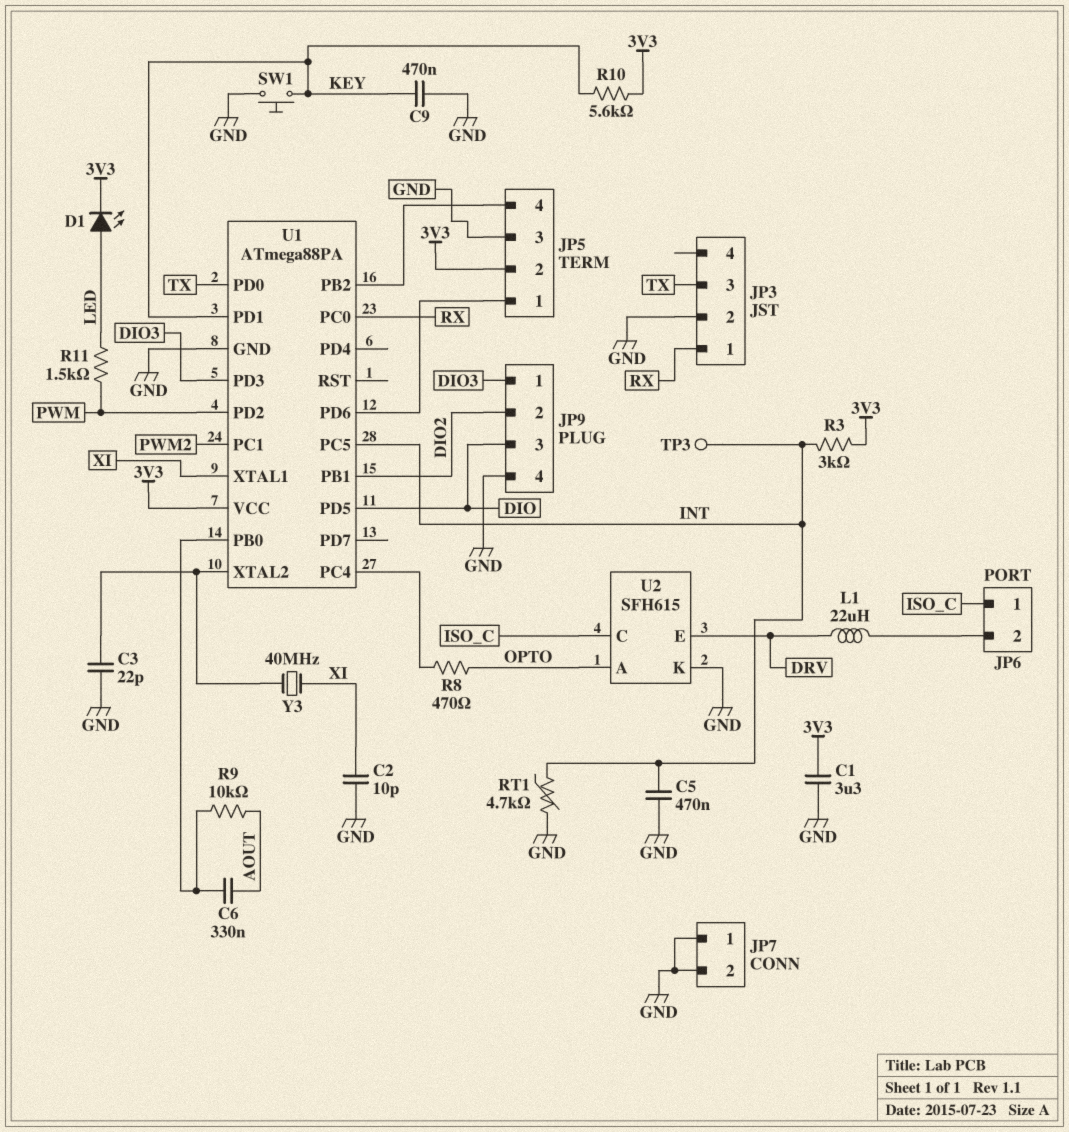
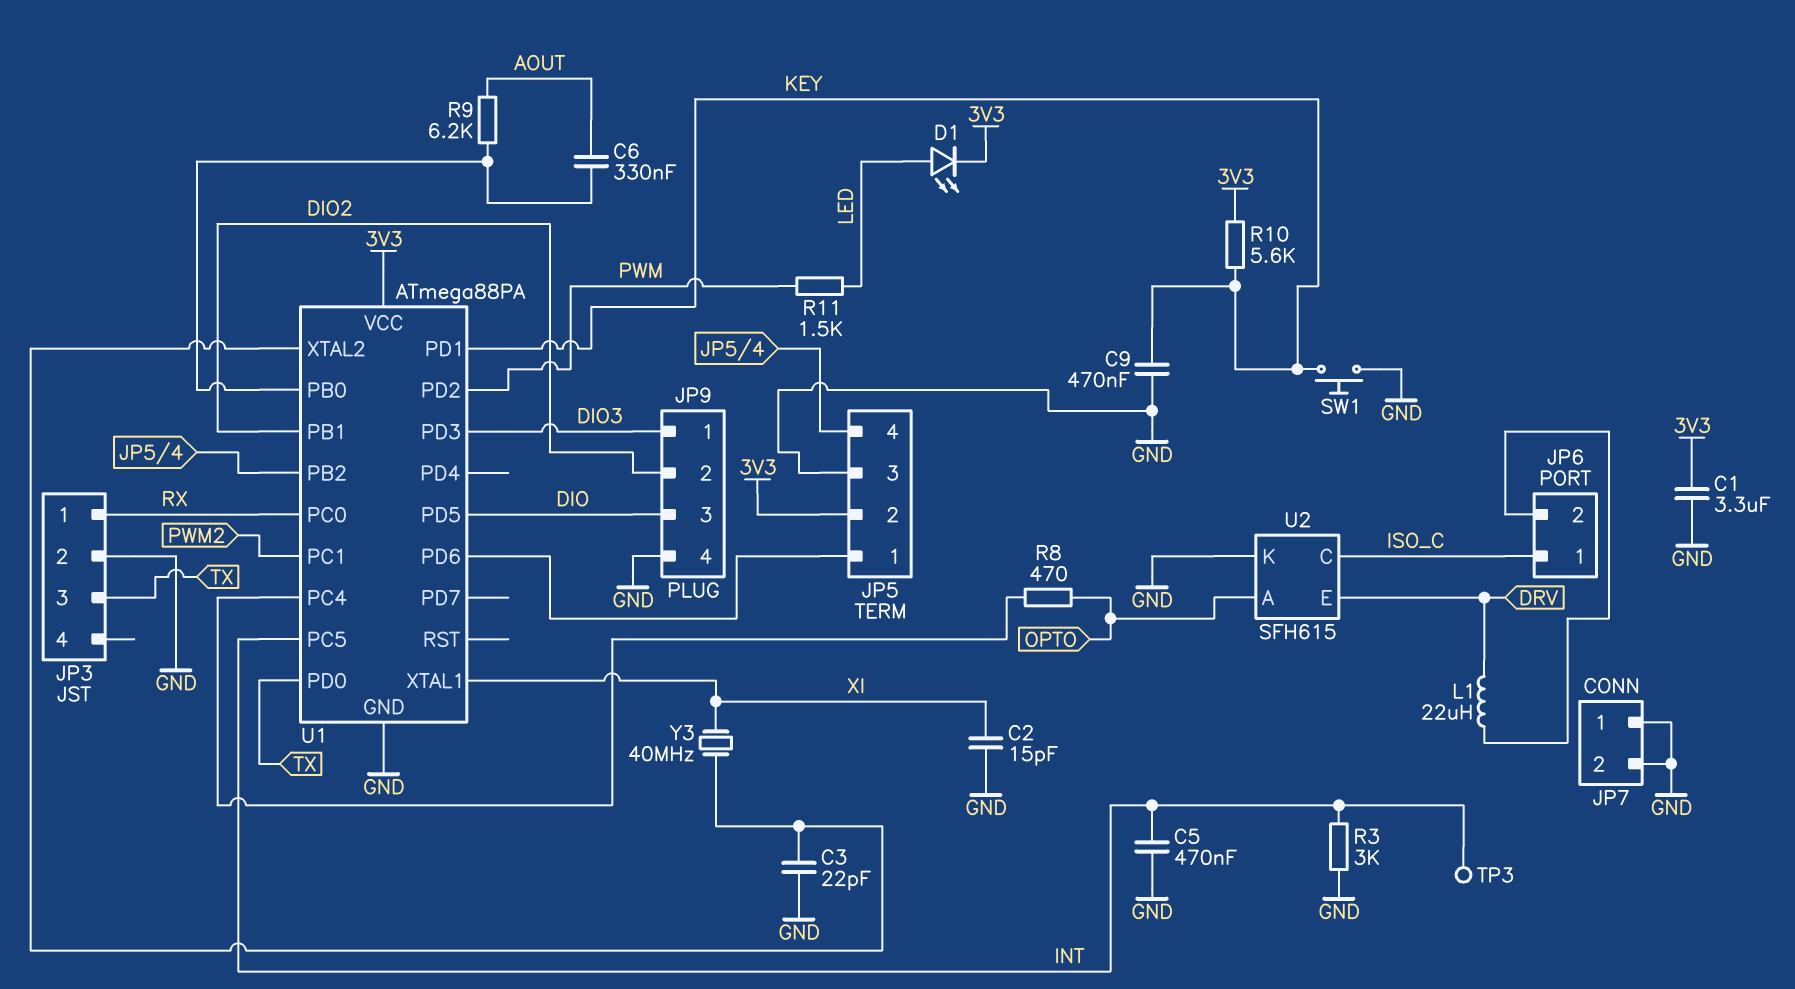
C2: 10pF (GND, XI) -> 15pF (GND, XI)
R3: 3k (3V3, INT) -> 3k (GND, INT)
R9: 10k (AOUT, U1/PB0) -> 6.2k (AOUT, U1/PB0)
RT1: 4.7k (GND, INT) -> none

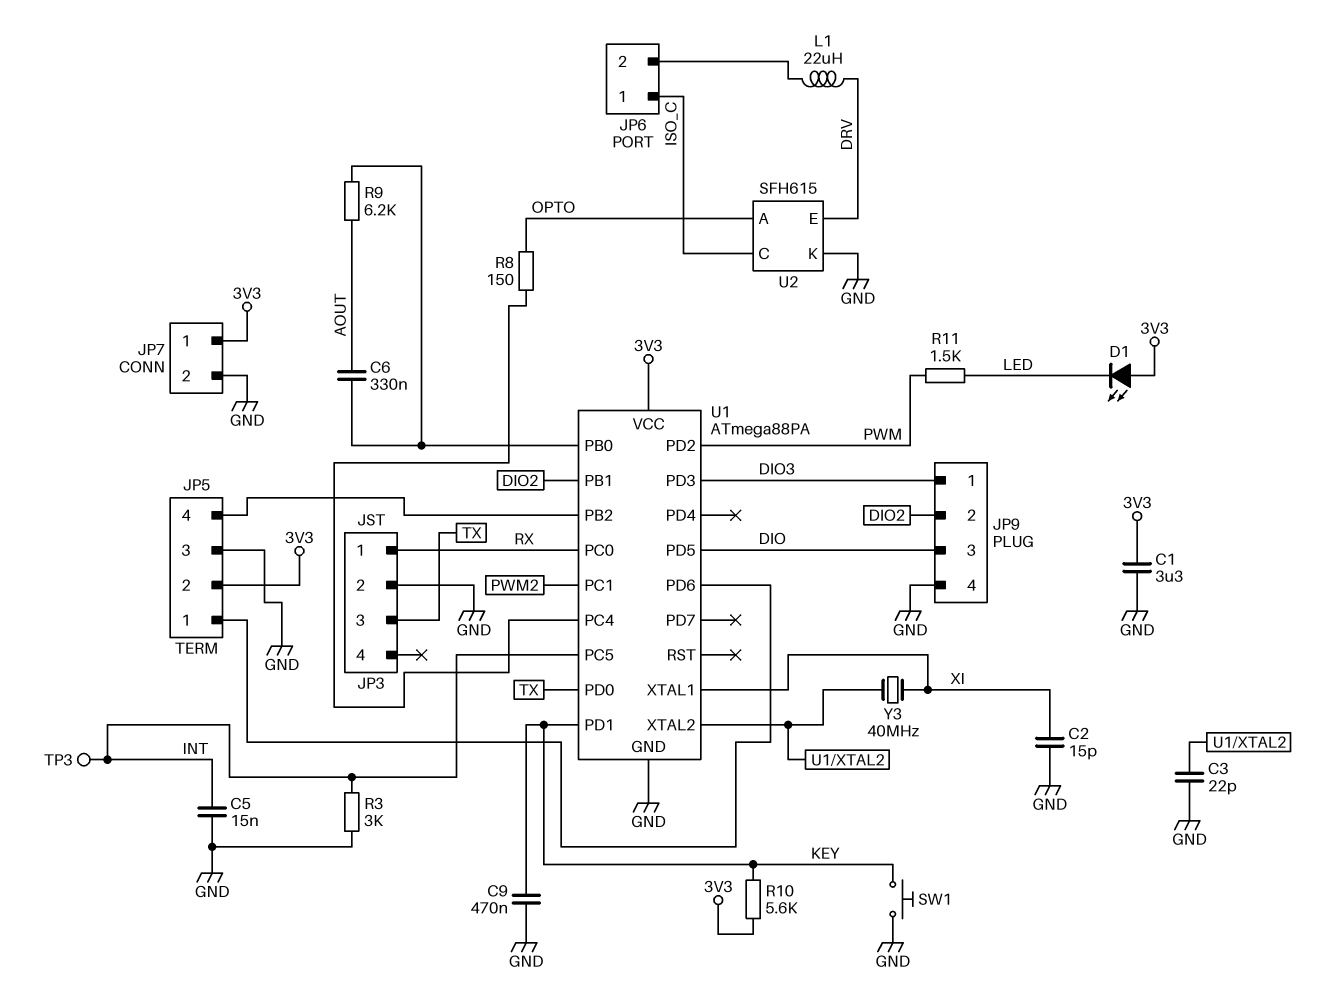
C5: 470nF (GND, INT) -> 15nF (GND, INT)
D1: LED (A LED, K 3V3) -> LED (A 3V3, K LED)
JP7 pin 1: GND -> 3V3
R8: 470 (OPTO, U1/PC4) -> 150 (OPTO, U1/PC4)

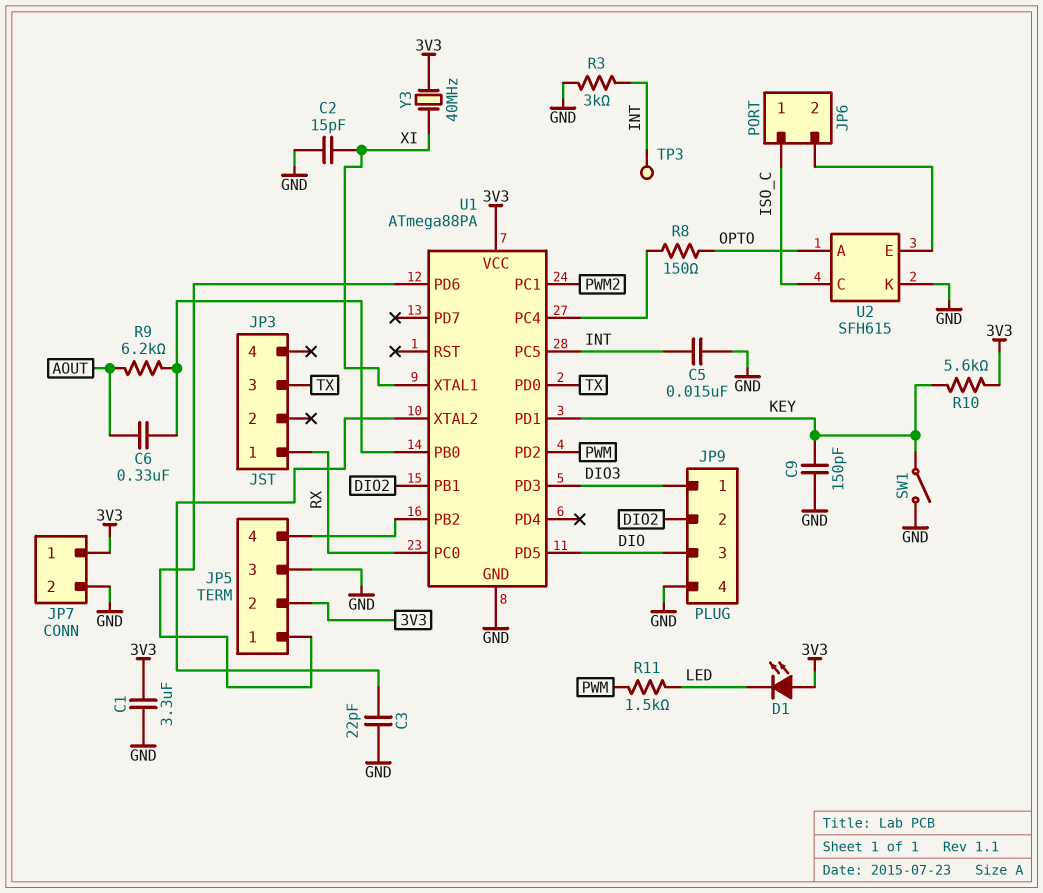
C9: 470nF (GND, KEY) -> 150pF (GND, KEY)
JP3 pin 2: GND -> none
L1: 22uH (DRV, JP6/2) -> none
SW1: button (GND, KEY) -> switch (GND, KEY)
U2 pin E: DRV -> JP6/2
Y3: 40MHz (U1/XTAL2, XI) -> 40MHz (3V3, XI)

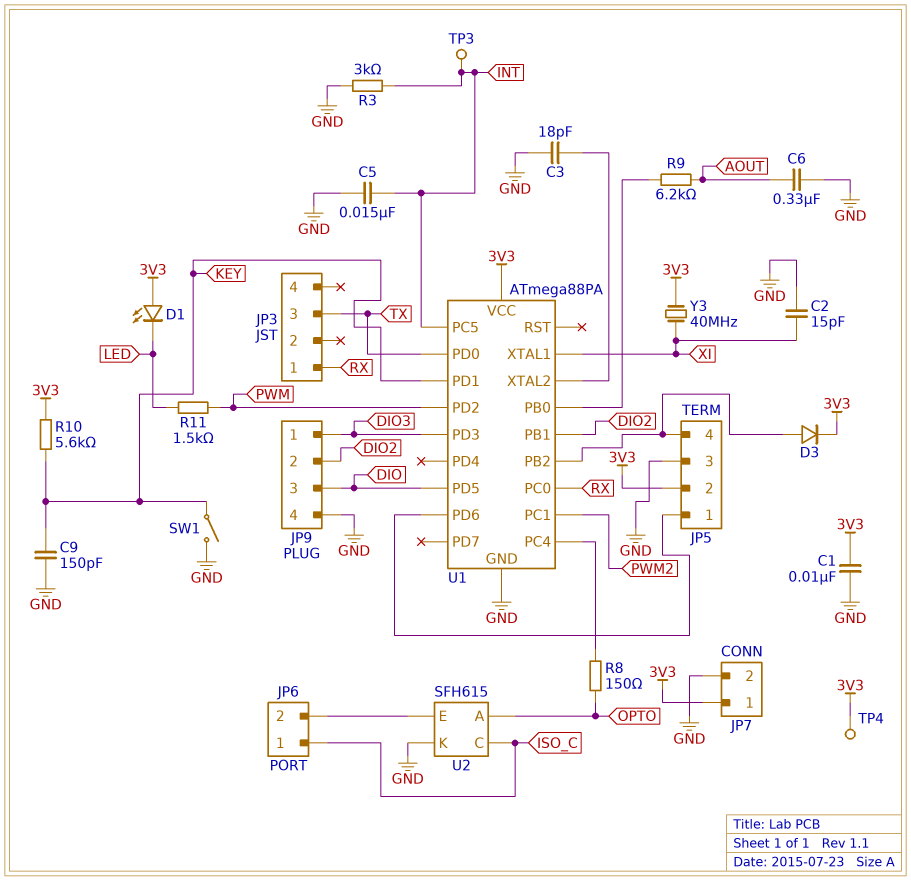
C1: 3.3uF (3V3, GND) -> 10nF (3V3, GND)
C3: 22pF (GND, U1/XTAL2) -> 18pF (GND, U1/XTAL2)
C6: 330nF (AOUT, U1/PB0) -> 330nF (AOUT, GND)
D3: none -> diode (A JP5/4, K 3V3)
TP4: none -> test point (3V3)

